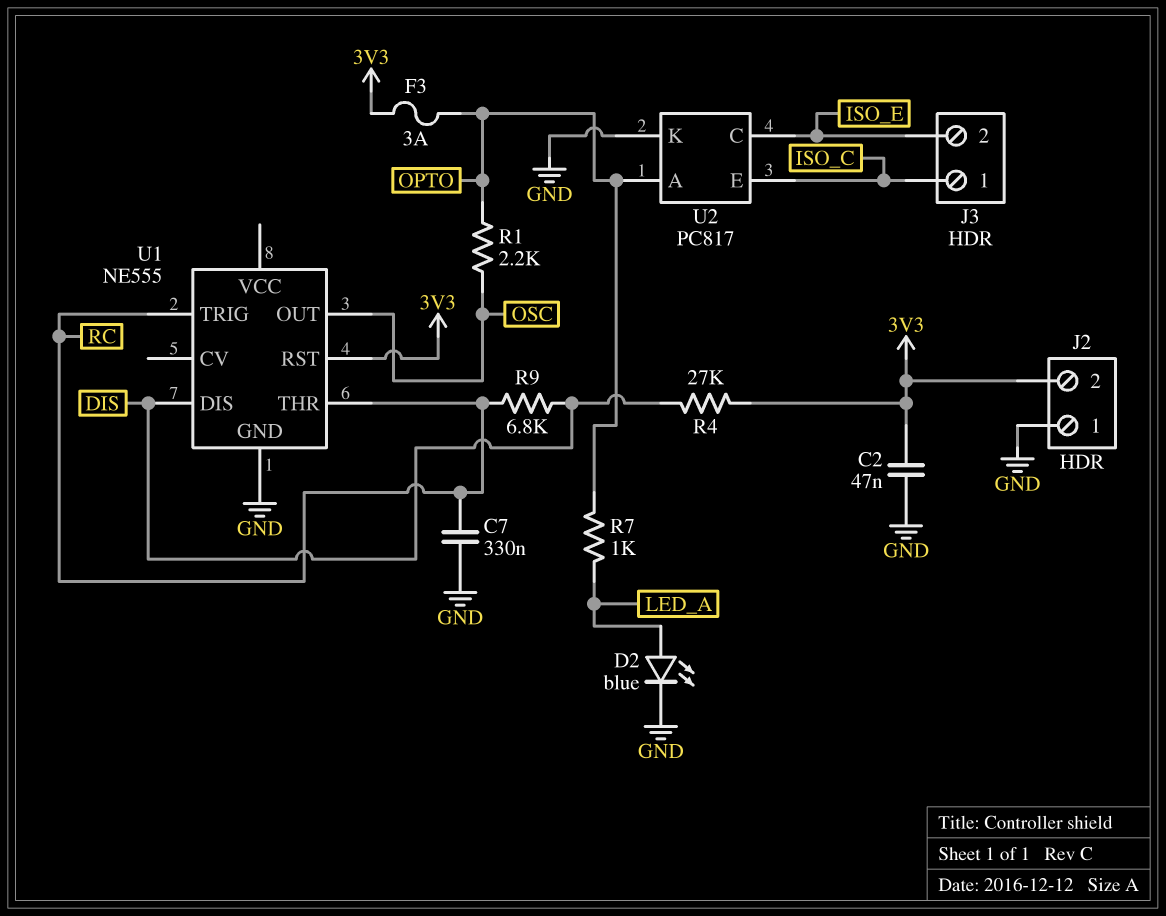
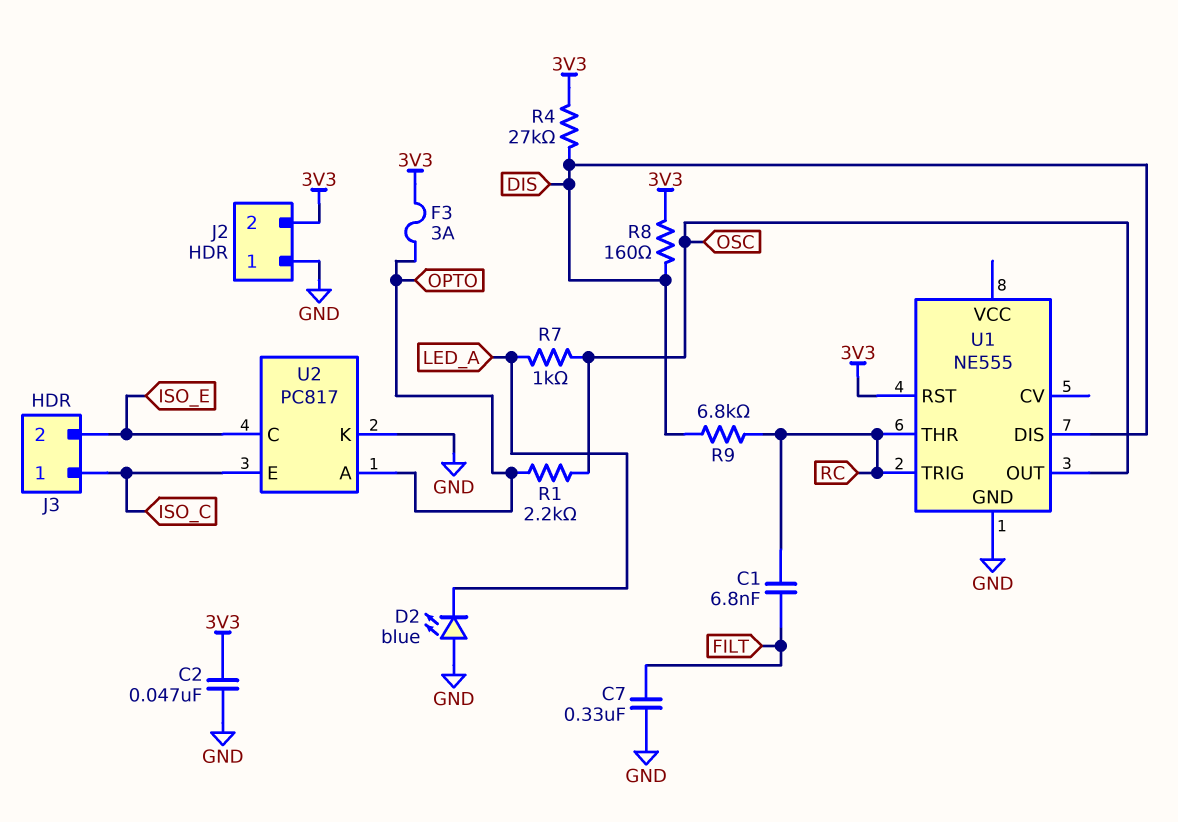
C1: none -> 6.8nF (FILT, RC)
C7: 330nF (GND, RC) -> 330nF (FILT, GND)
D2: LED blue (A LED_A, K GND) -> LED blue (A GND, K LED_A)
R7: 1k (LED_A, OPTO) -> 1k (LED_A, OSC)
R8: none -> 160 (3V3, DIS)

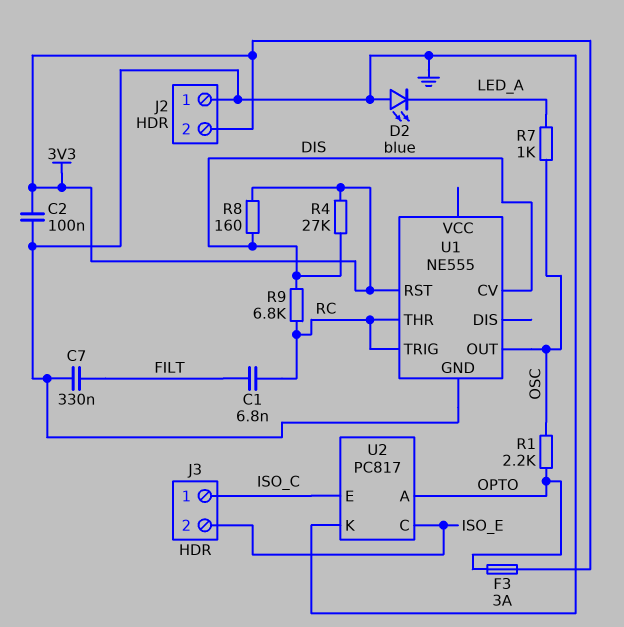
C2: 47nF (3V3, GND) -> 100nF (3V3, GND)
U1 pin CV: none -> DIS
U1 pin DIS: DIS -> none

